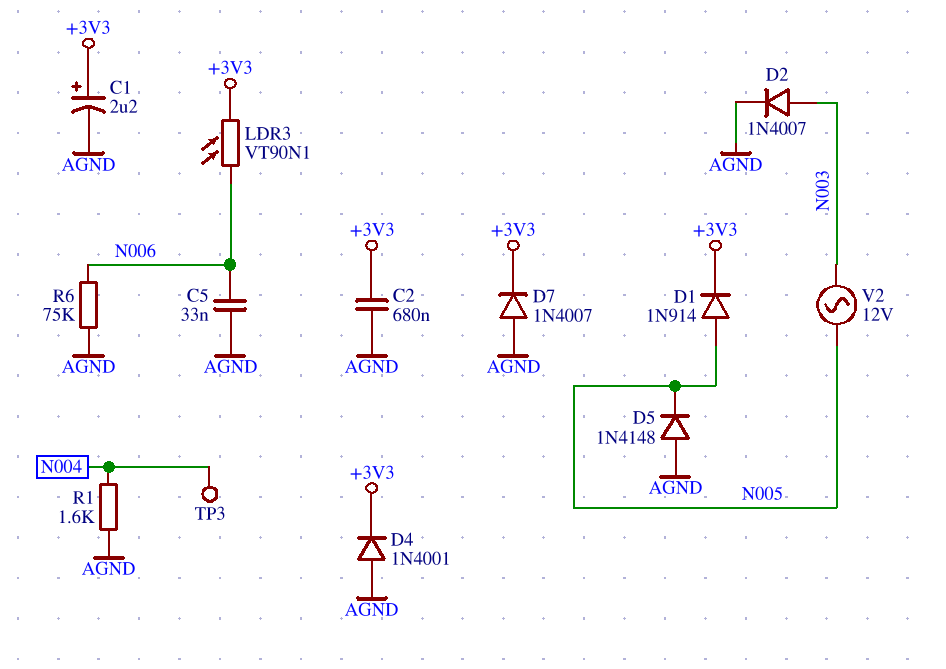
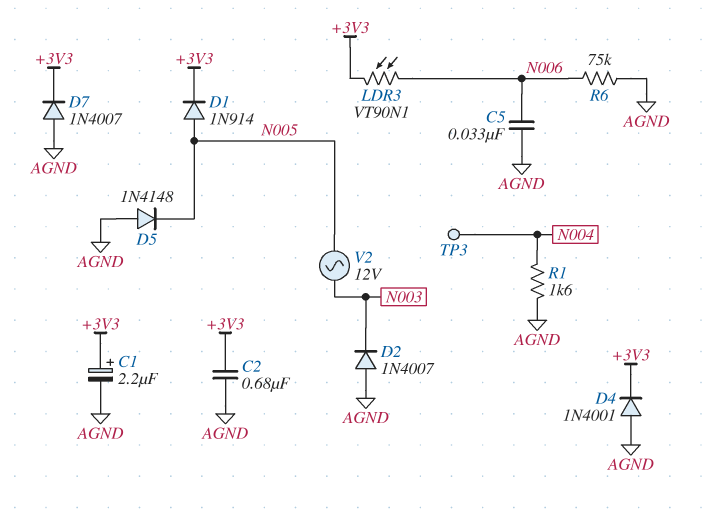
D2: diode 1N4007 (A N003, K AGND) -> diode 1N4007 (A AGND, K N003)

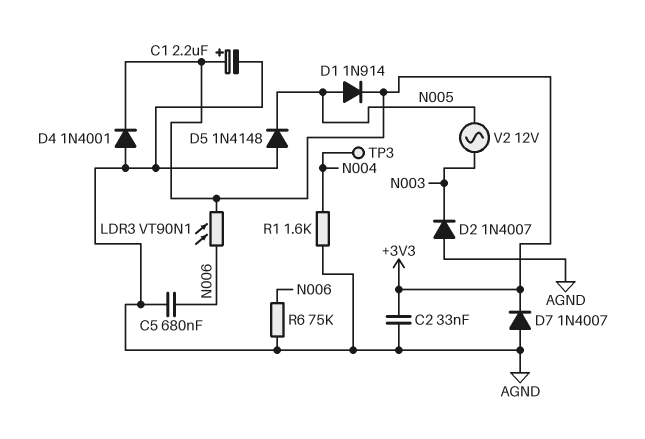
C2: 680nF (+3V3, AGND) -> 33nF (+3V3, AGND)
C5: 33nF (AGND, N006) -> 680nF (AGND, N006)

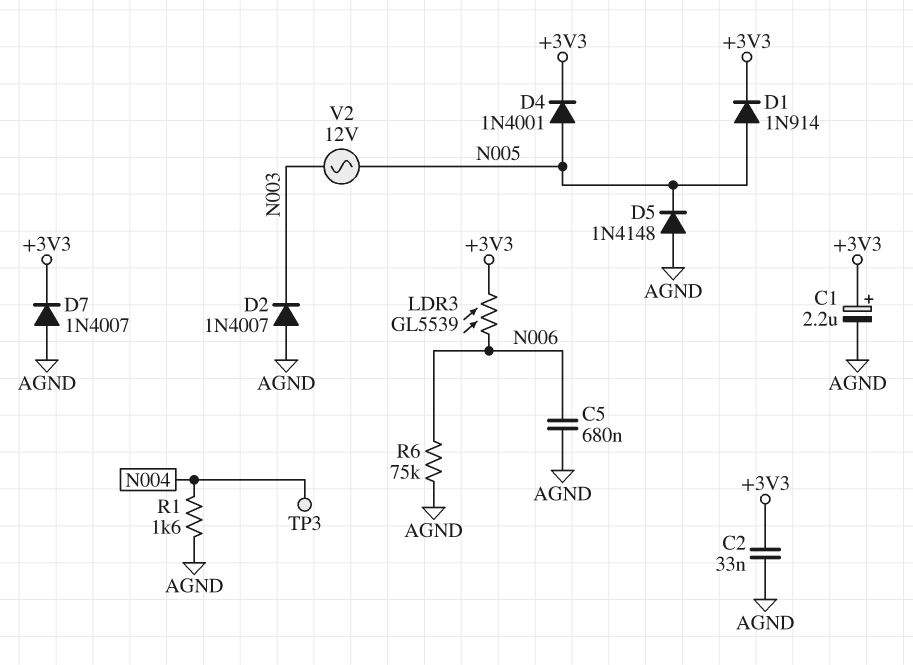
D4: diode 1N4001 (A AGND, K +3V3) -> diode 1N4001 (A N005, K +3V3)
LDR3: VT90N1 (+3V3, N006) -> GL5539 (+3V3, N006)

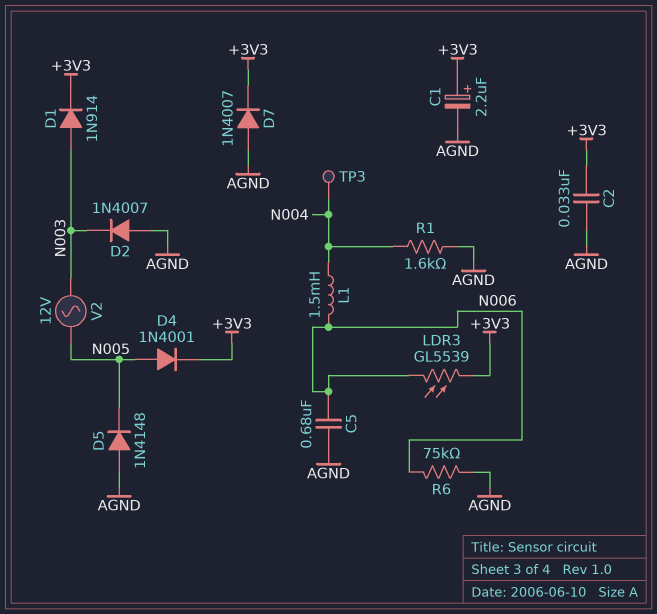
D1: diode 1N914 (A N005, K +3V3) -> diode 1N914 (A N003, K +3V3)
L1: none -> 1.5mH (N004, N006)

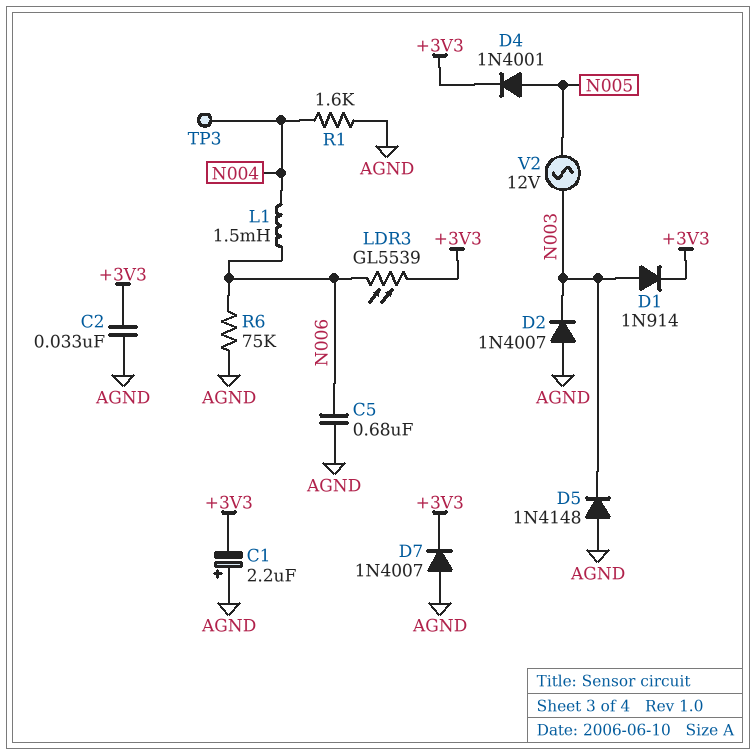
C1: 2.2uF (plus +3V3, minus AGND) -> 2.2uF (plus AGND, minus +3V3)
D5: diode 1N4148 (A AGND, K N005) -> diode 1N4148 (A AGND, K N003)

